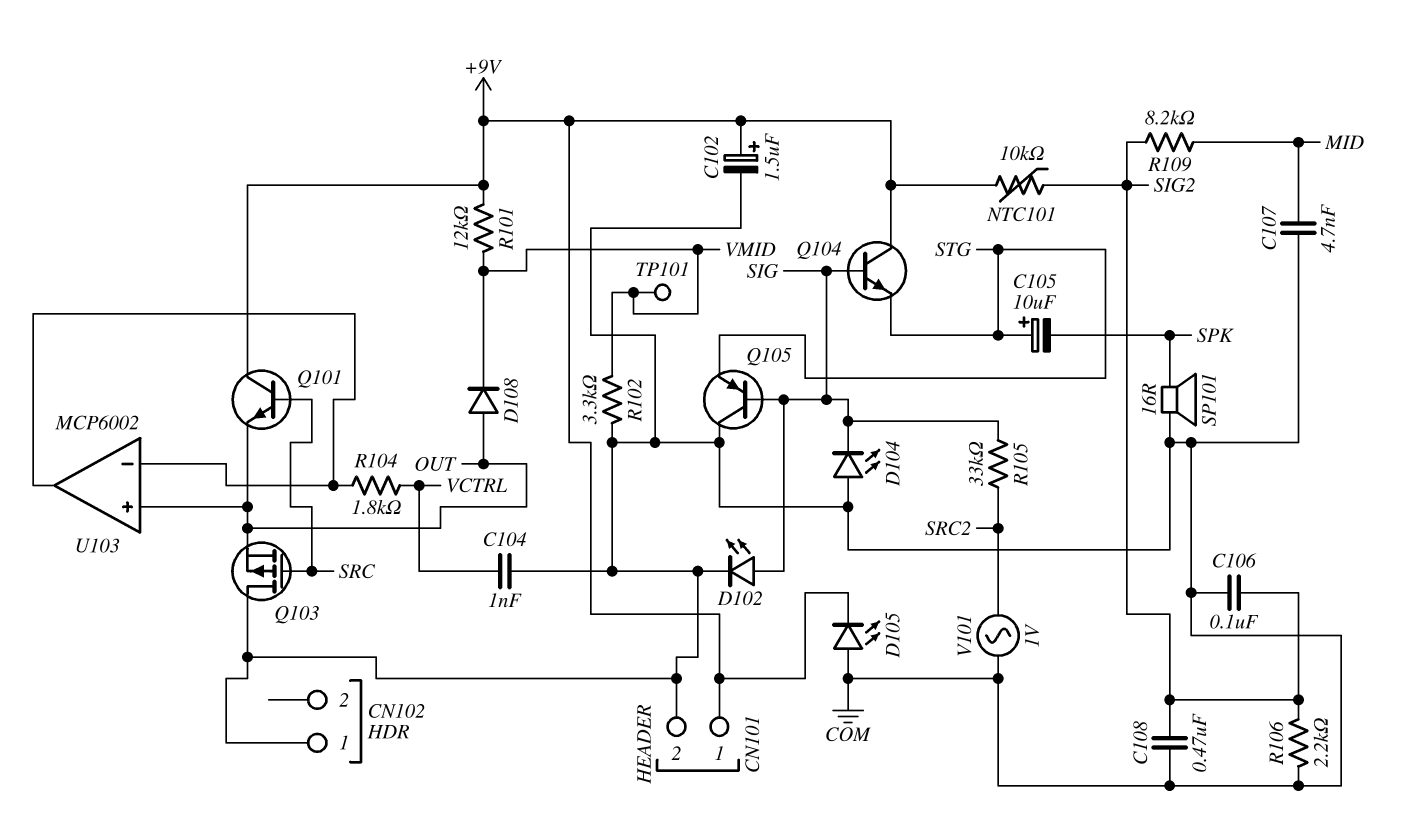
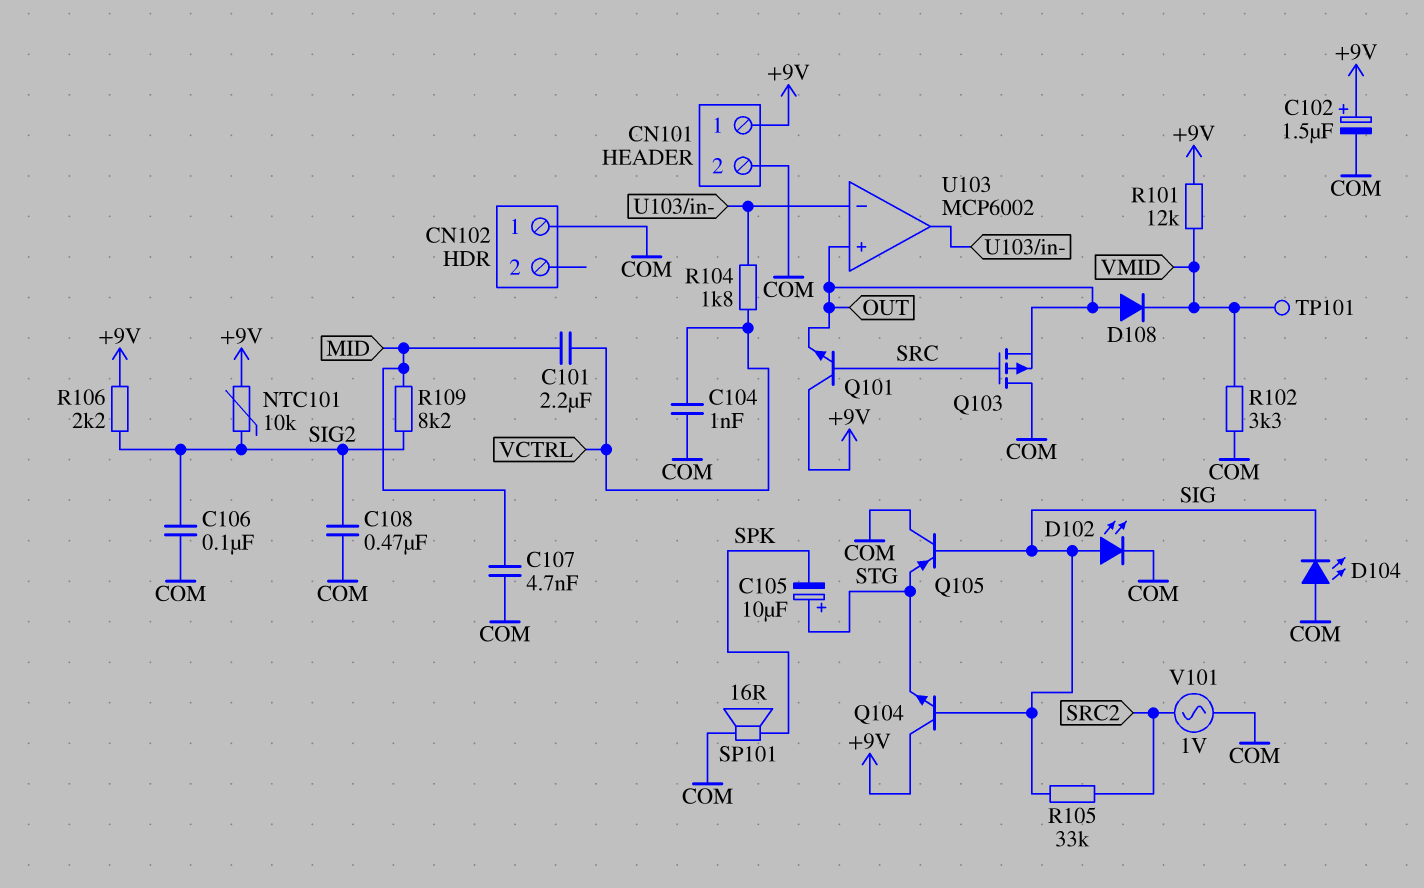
C101: none -> 2.2uF (MID, VCTRL)
D105: LED (A COM, K +9V) -> none
R106: 2.2k (COM, SIG2) -> 2.2k (+9V, SIG2)

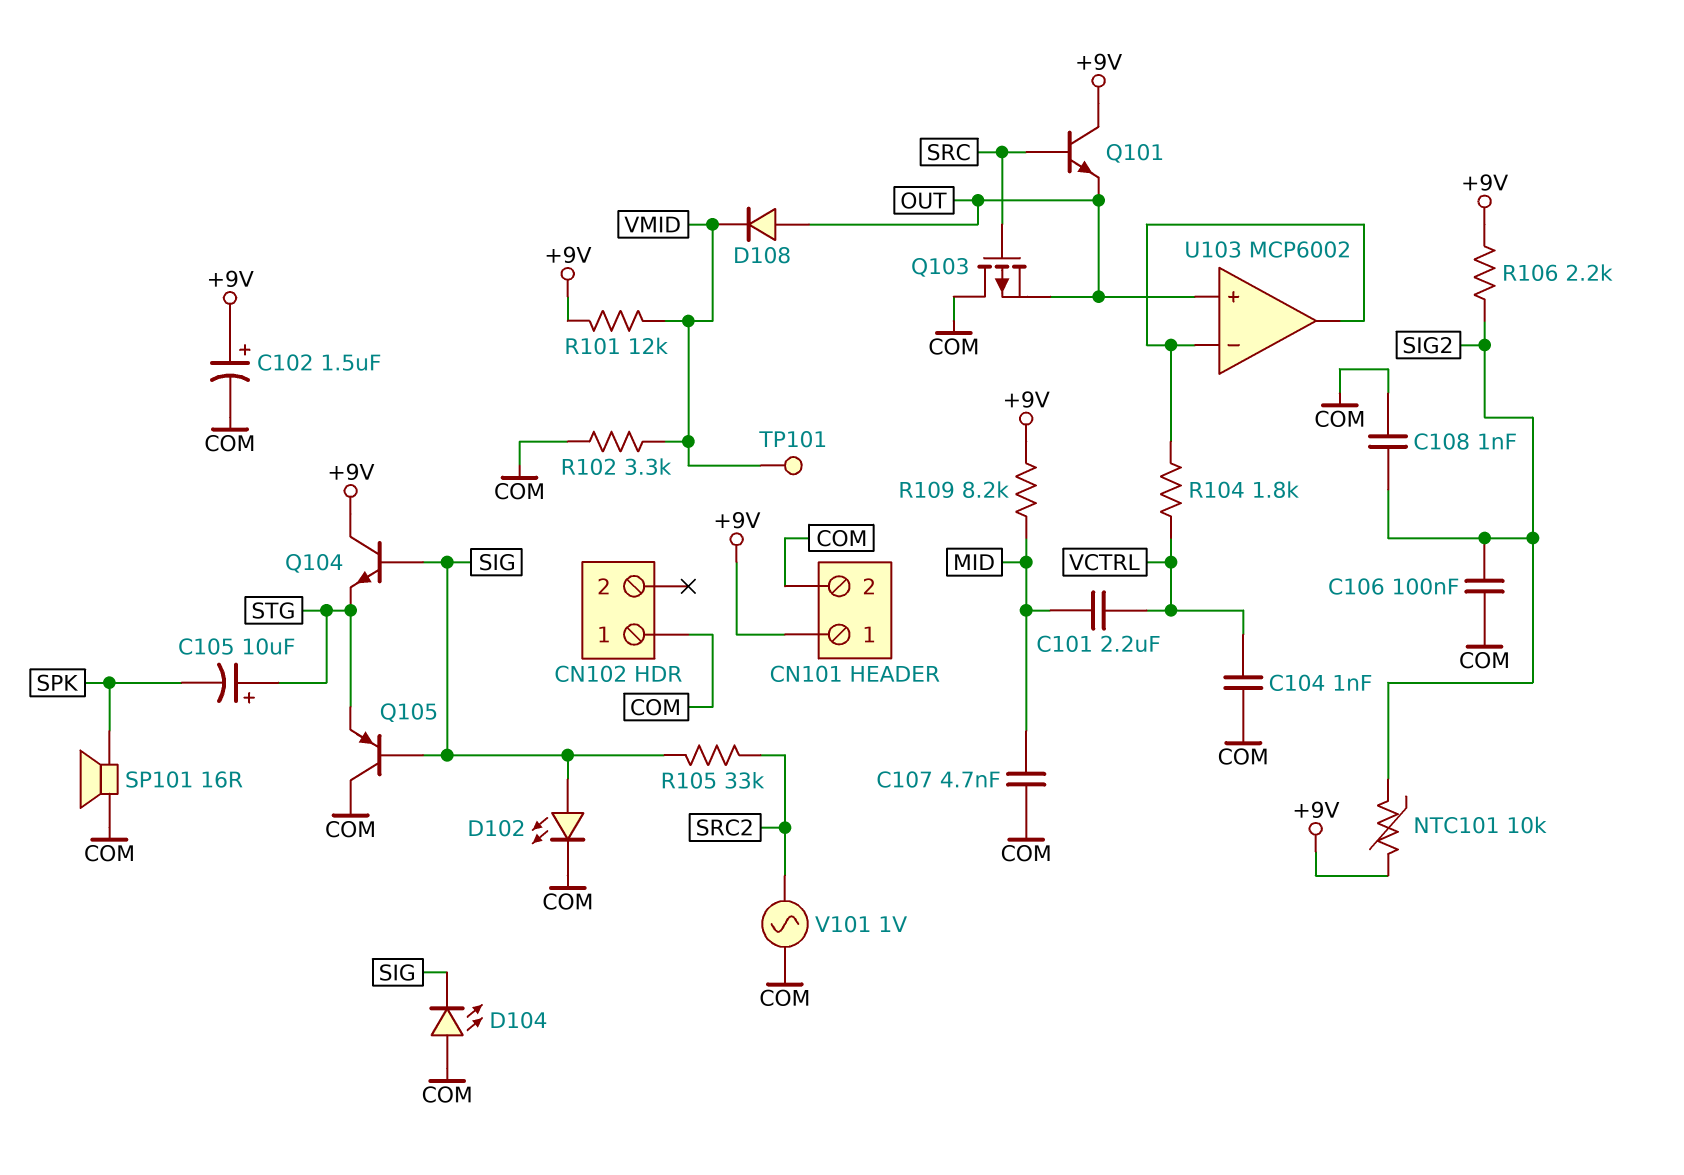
C108: 470nF (COM, SIG2) -> 1nF (COM, SIG2)
R109: 8.2k (MID, SIG2) -> 8.2k (+9V, MID)

